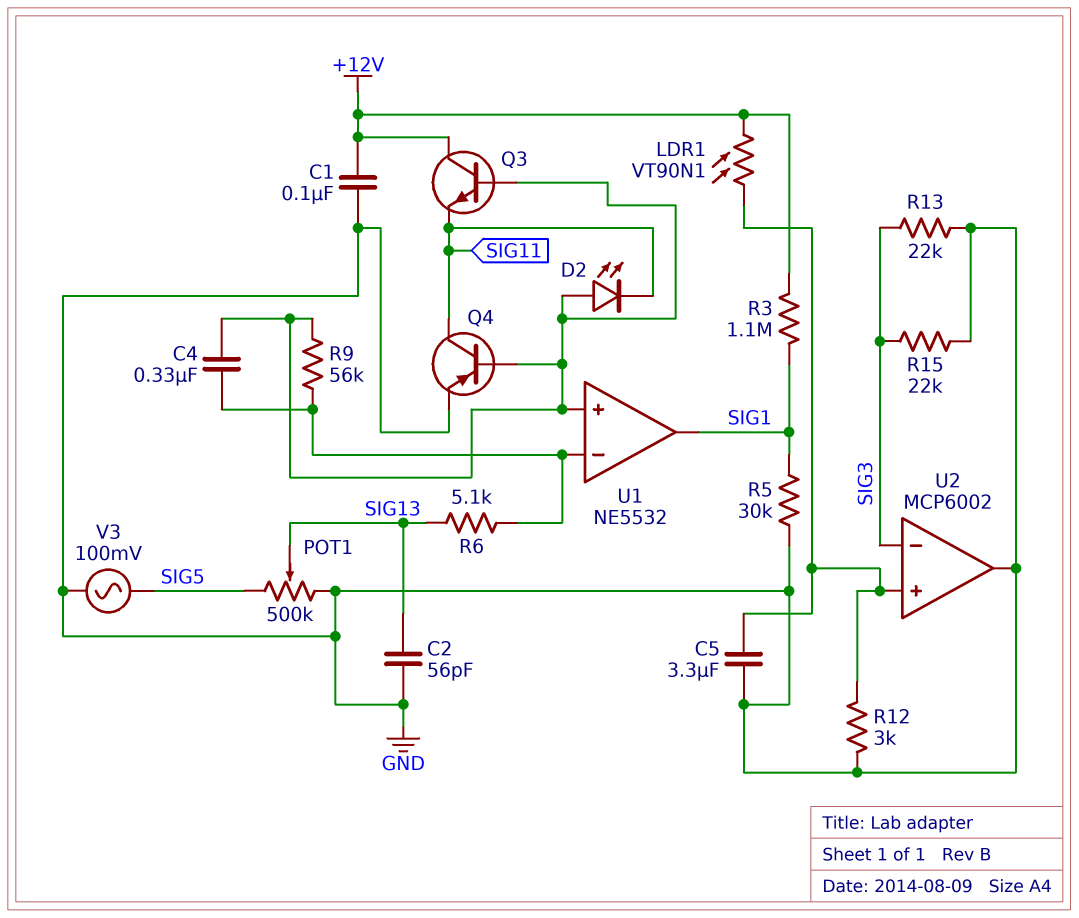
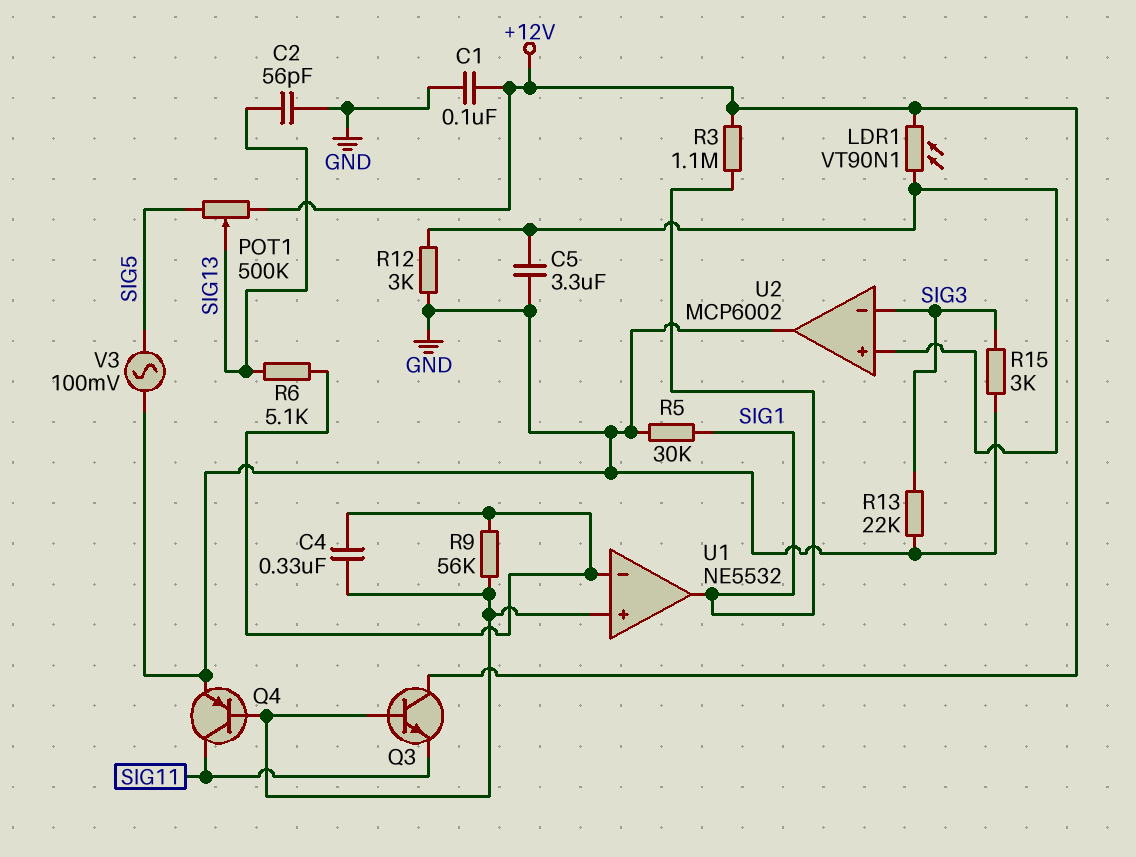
D2: LED (A U1/in+, K SIG11) -> none
POT1: 500k (GND, SIG5, wiper SIG13) -> 500k (+12V, SIG5, wiper SIG13)
R15: 22k (GND, SIG3) -> 3k (GND, SIG3)

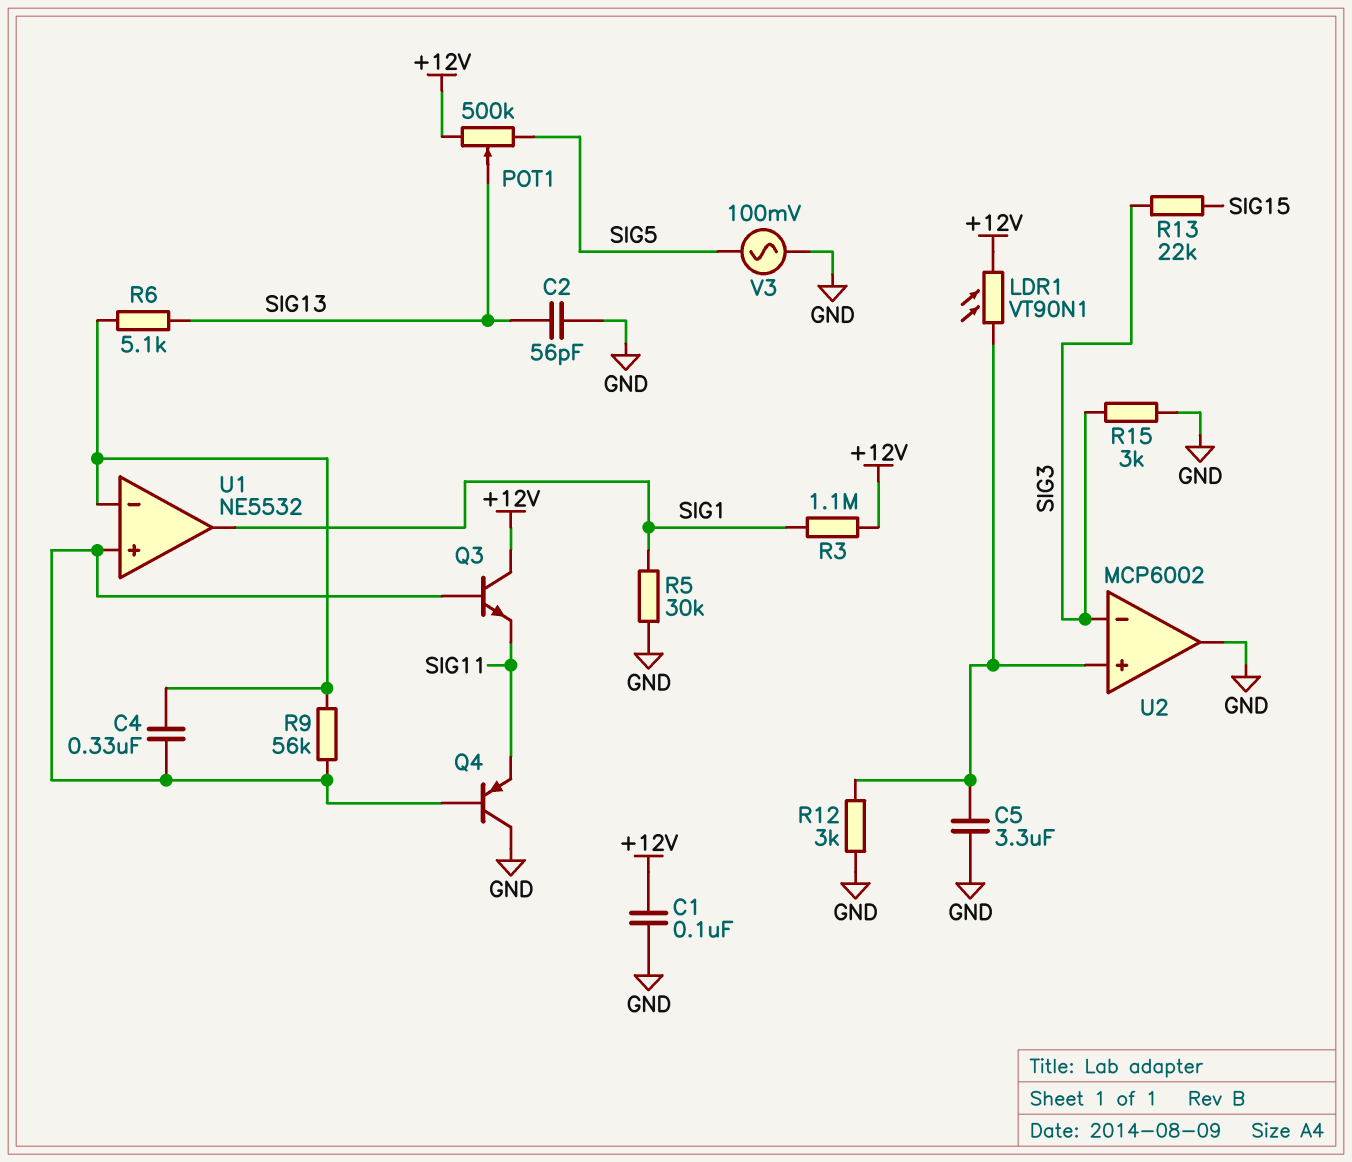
Q4: PNP (B U1/in+, C SIG11, E GND) -> PNP (B U1/in+, C GND, E SIG11)
R13: 22k (GND, SIG3) -> 22k (SIG3, SIG15)

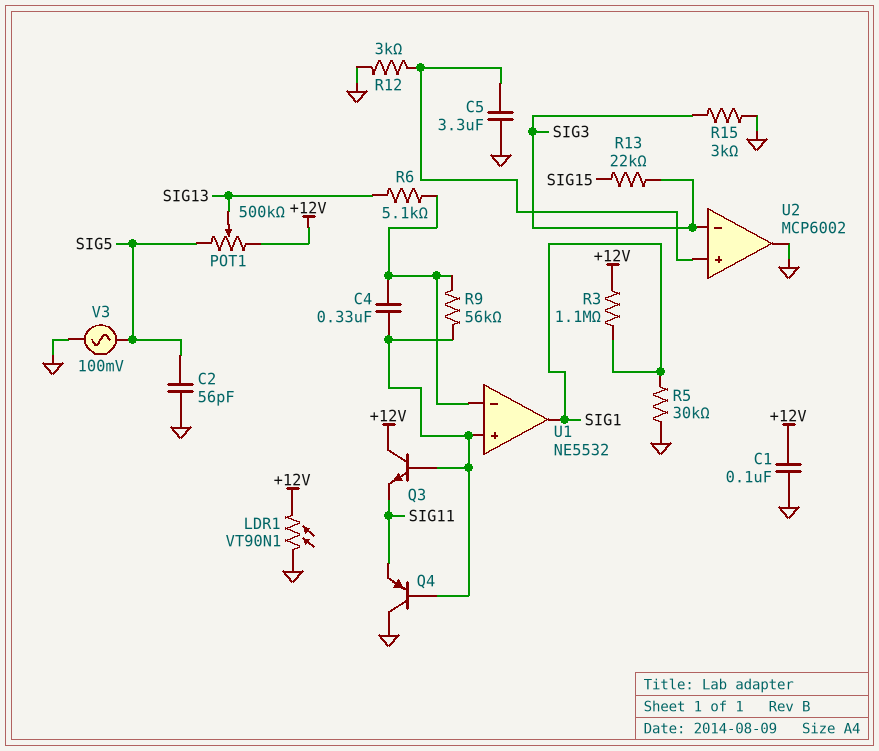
C2: 56pF (GND, SIG13) -> 56pF (GND, SIG5)
LDR1: VT90N1 (+12V, U2/in+) -> VT90N1 (+12V, GND)

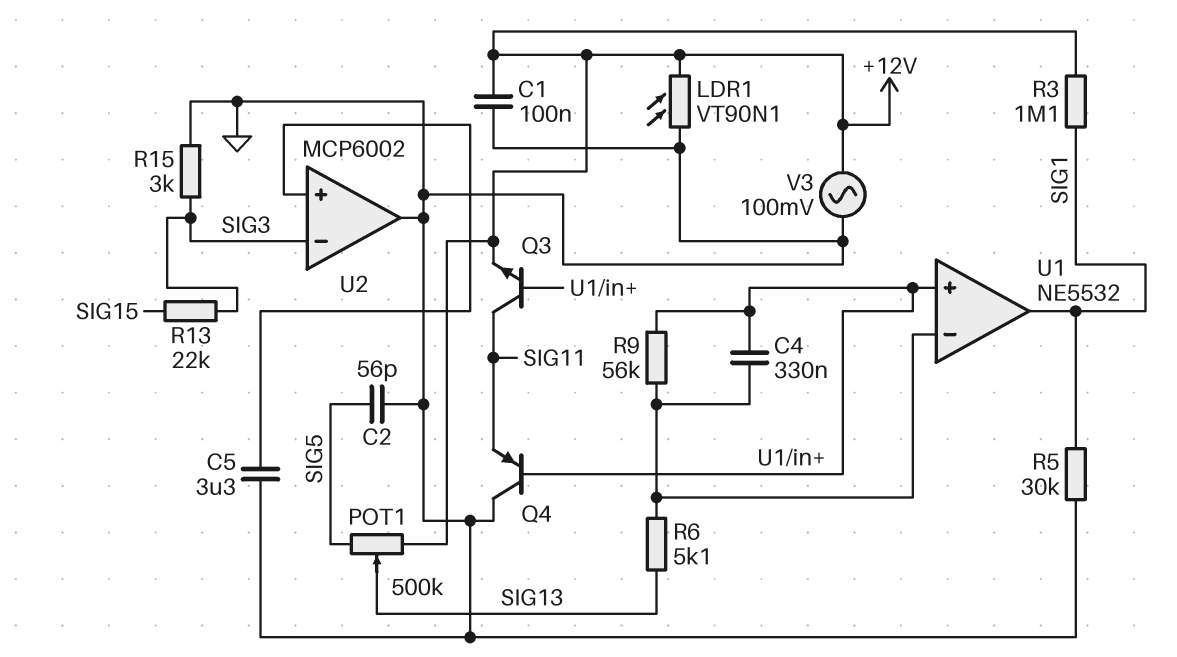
Q3: NPN (B U1/in+, C +12V, E SIG11) -> NPN (B U1/in+, C SIG11, E +12V)
R12: 3k (GND, U2/in+) -> none
V3: AC 100mV (GND, SIG5) -> AC 100mV (+12V, GND)

